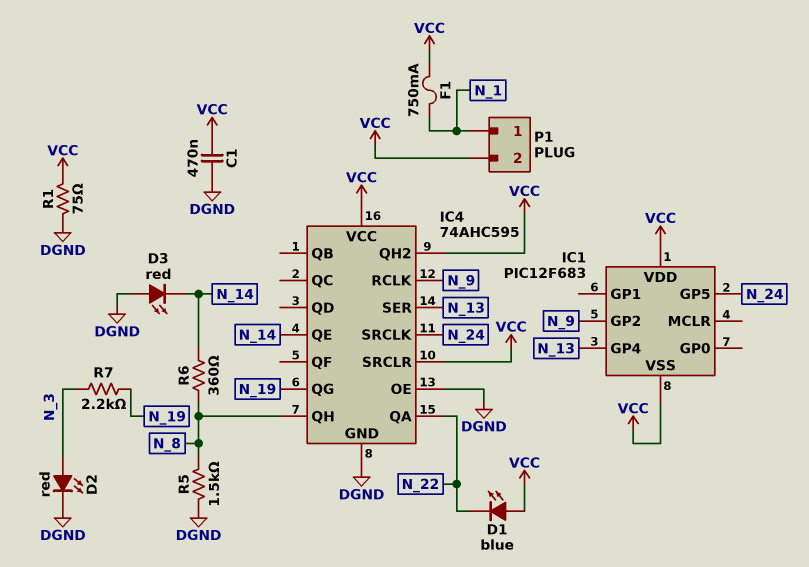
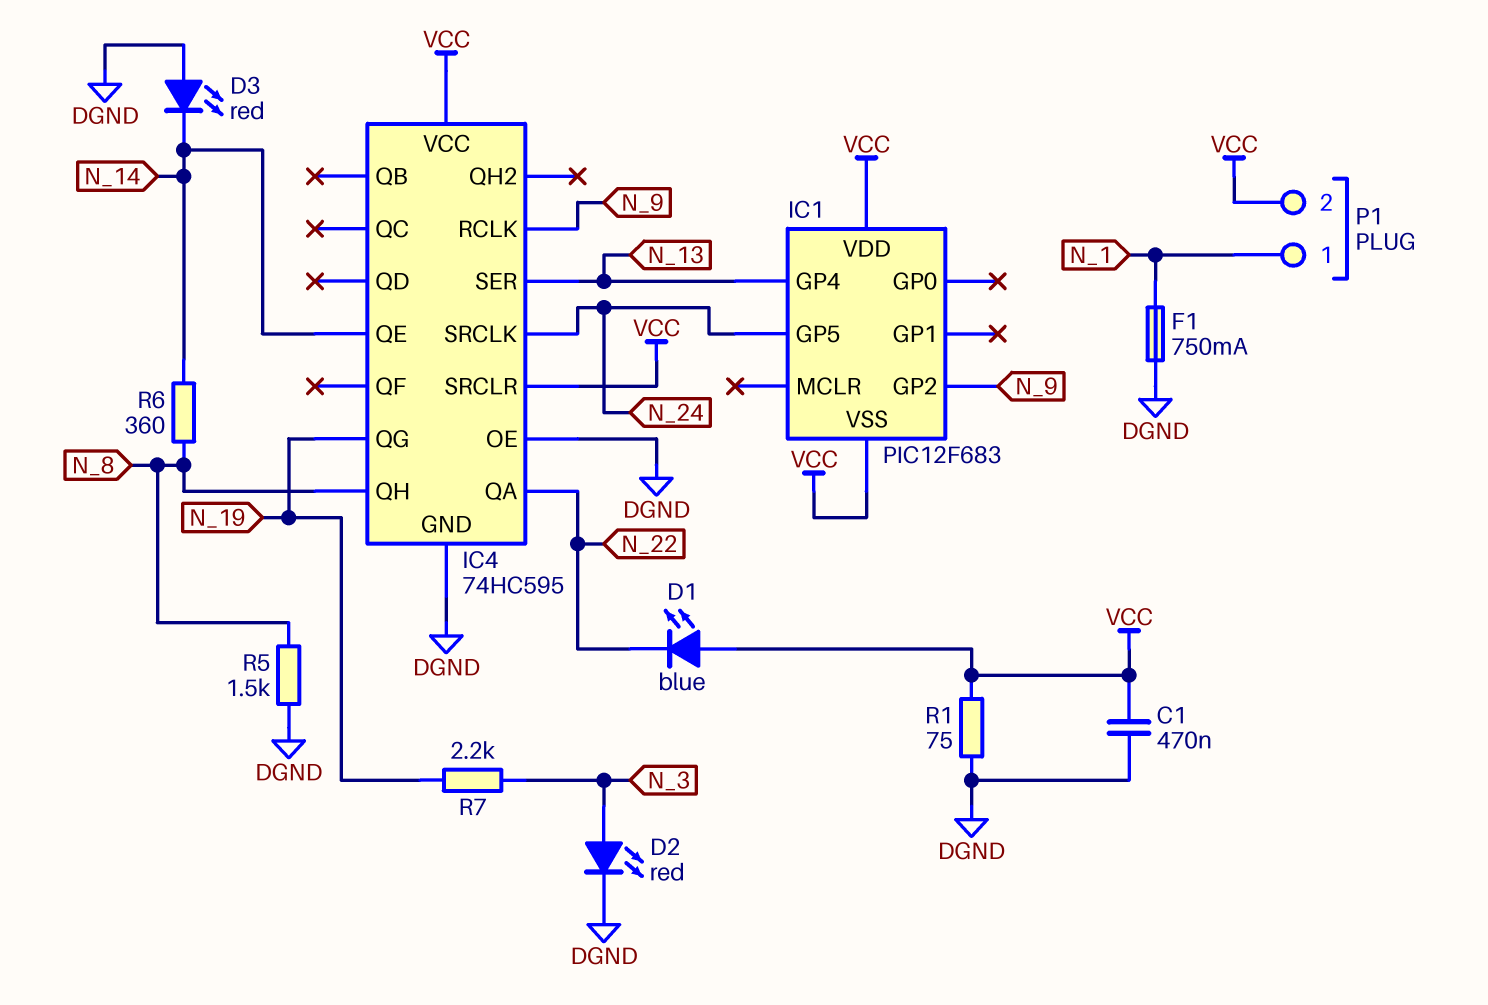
F1: 750mA (N_1, VCC) -> 750mA (DGND, N_1)
IC4: 74AHC595 -> 74HC595
IC4 pin QH2: VCC -> none

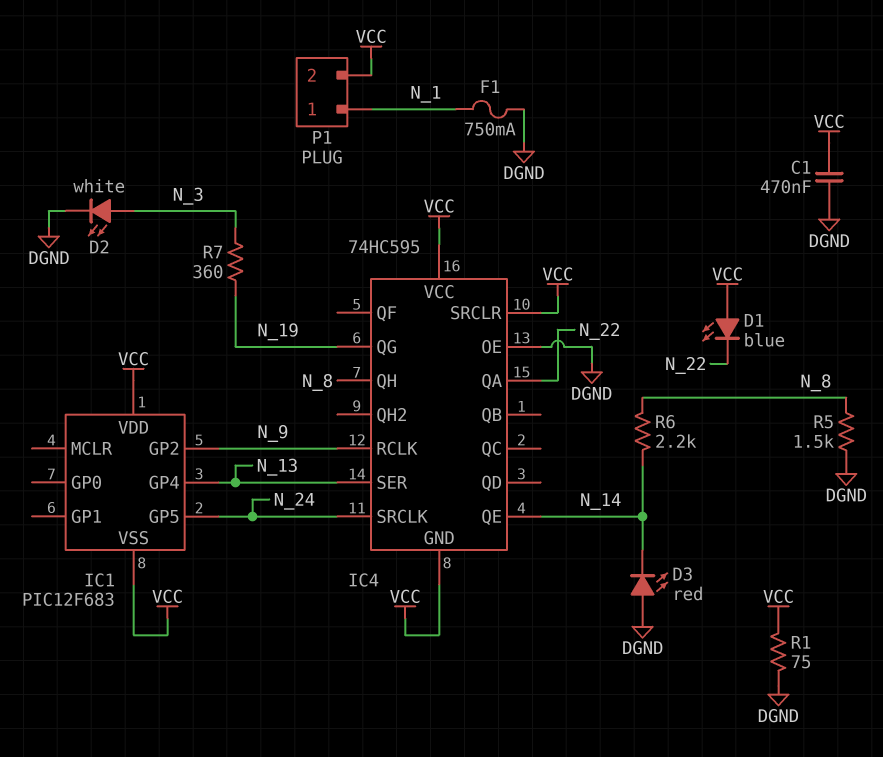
D2: LED red (A N_3, K DGND) -> LED white (A N_3, K DGND)
IC4 pin GND: DGND -> VCC
R6: 360 (N_8, N_14) -> 2.2k (N_8, N_14)
R7: 2.2k (N_3, N_19) -> 360 (N_3, N_19)

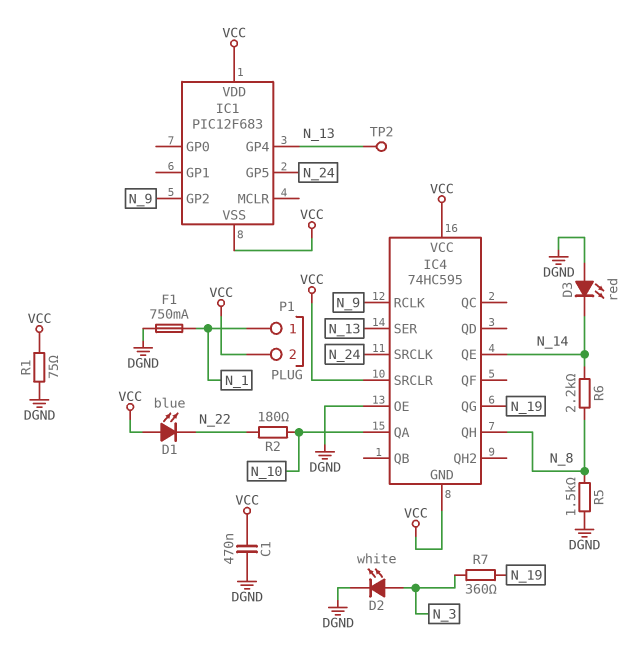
IC4 pin QA: N_22 -> N_10
R2: none -> 180 (N_10, N_22)
TP2: none -> test point (N_13)

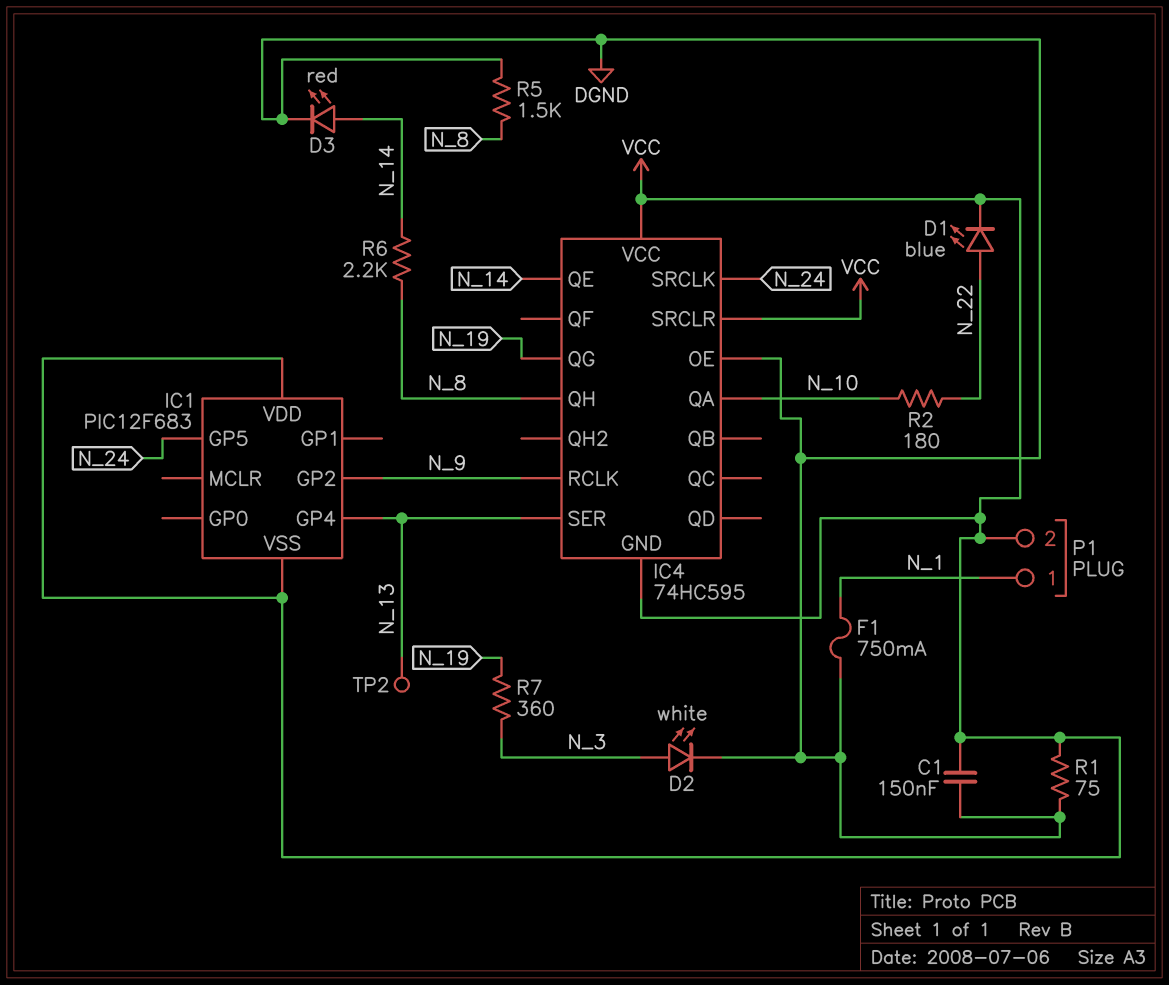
C1: 470nF (DGND, VCC) -> 150nF (DGND, VCC)
D1: LED blue (A VCC, K N_22) -> LED blue (A N_22, K VCC)
D3: LED red (A DGND, K N_14) -> LED red (A N_14, K DGND)

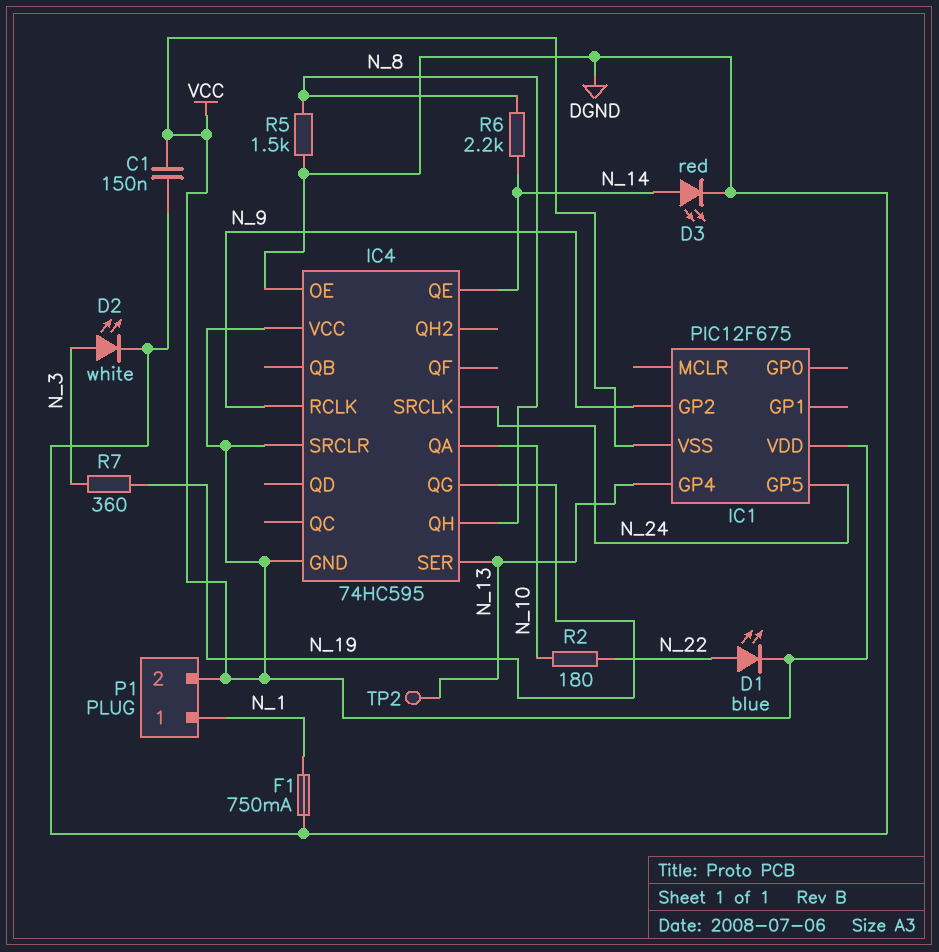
IC1: PIC12F683 -> PIC12F675
R1: 75 (DGND, VCC) -> none

